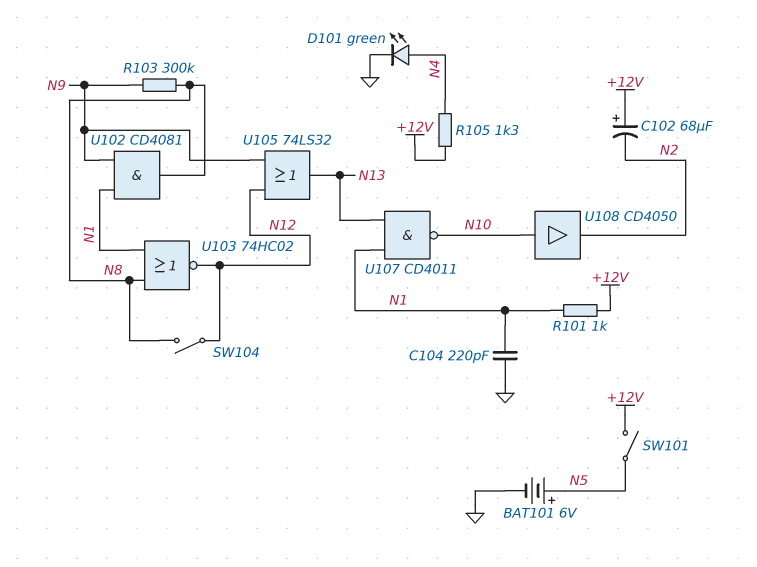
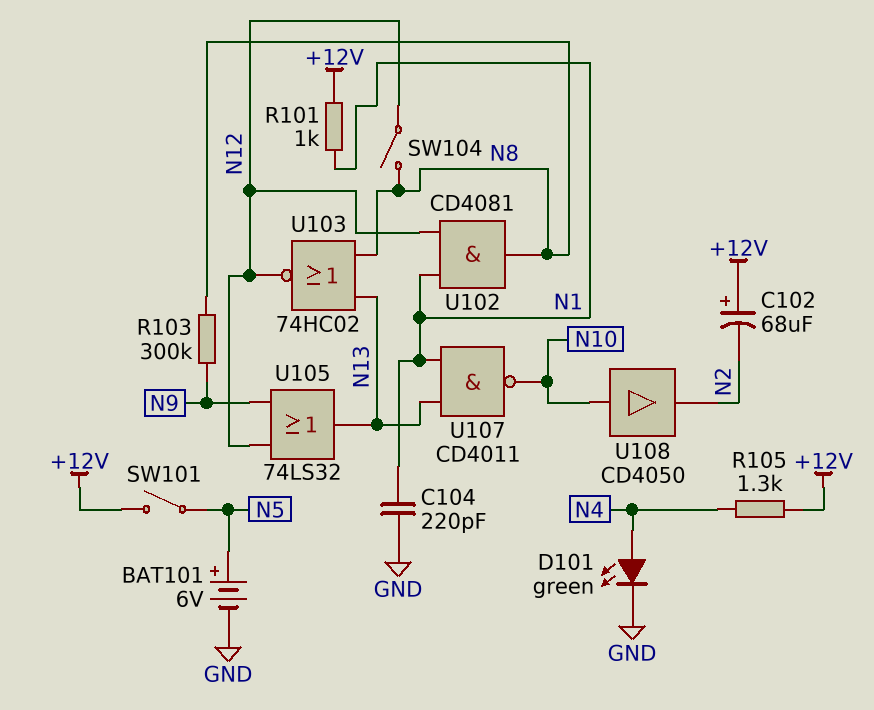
U102: AND CD4081 (in N1, in N9, out N8) -> AND CD4081 (in N1, in N12, out N8)
U103: NOR 74HC02 (in N1, in N8, out N12) -> NOR 74HC02 (in N8, in N13, out N12)

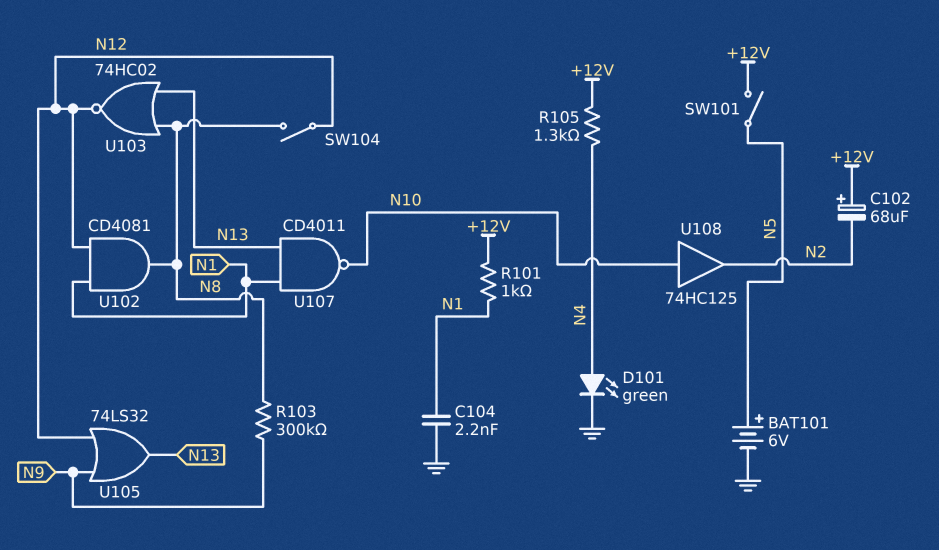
C104: 220pF (GND, N1) -> 2.2nF (GND, N1)
U108: buffer CD4050 (in N10, out N2) -> buffer 74HC125 (in N10, out N2)

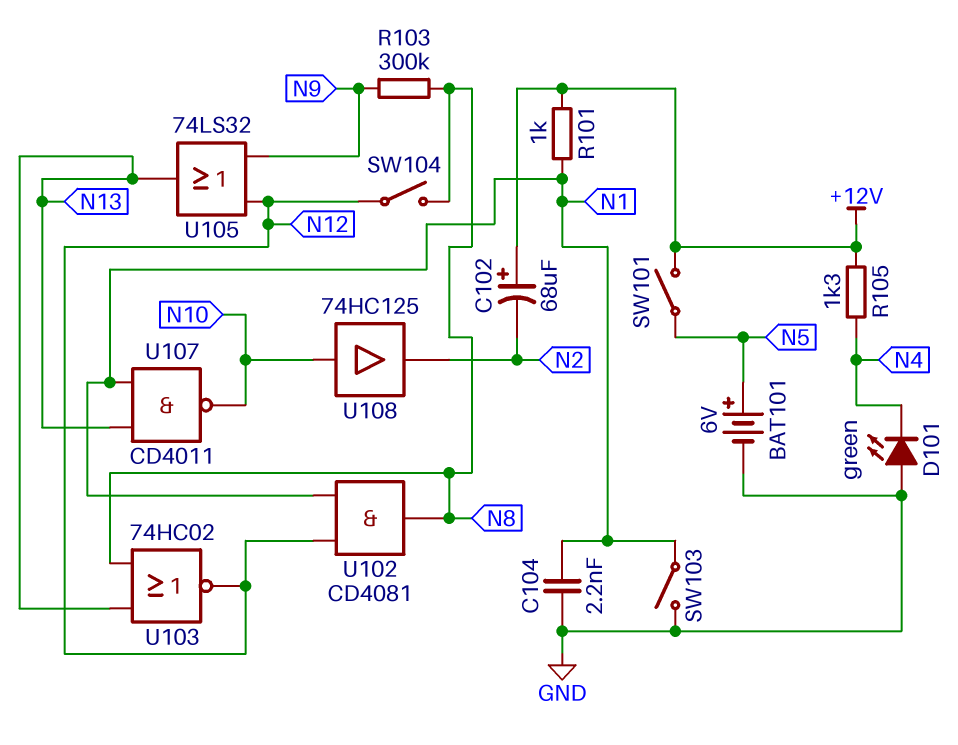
D101: LED green (A N4, K GND) -> LED green (A GND, K N4)
SW103: none -> switch (GND, N1)

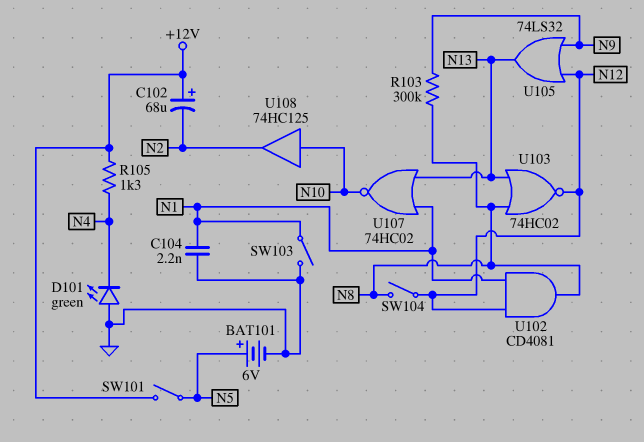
R101: 1k (+12V, N1) -> none
U107: NAND CD4011 (in N1, in N13, out N10) -> NOR 74HC02 (in N1, in N13, out N10)

